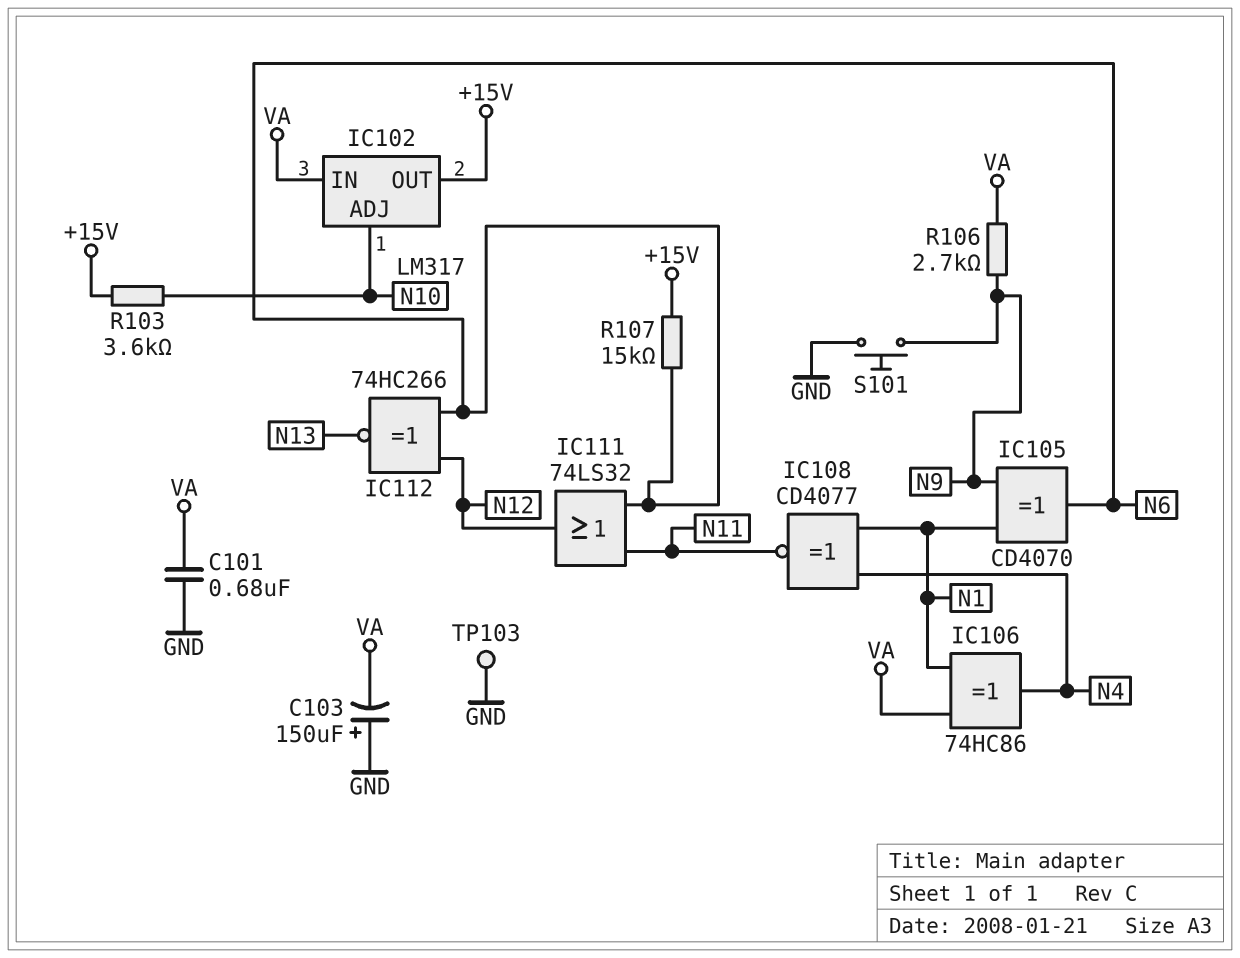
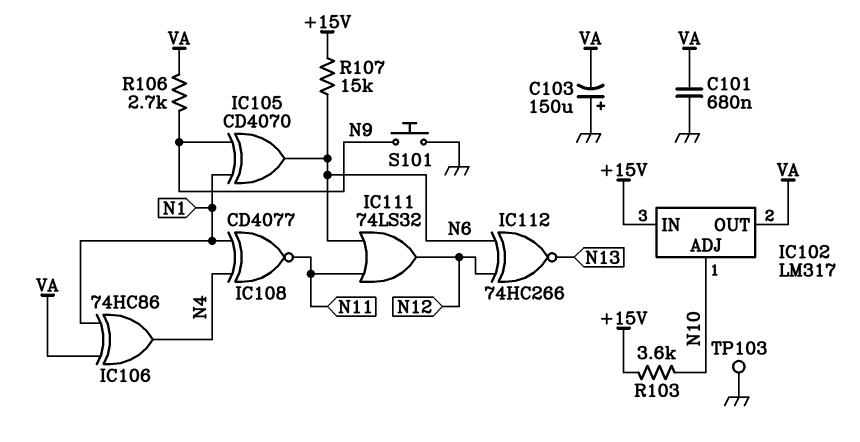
IC102 pin IN: VA -> +15V
IC102 pin OUT: +15V -> VA

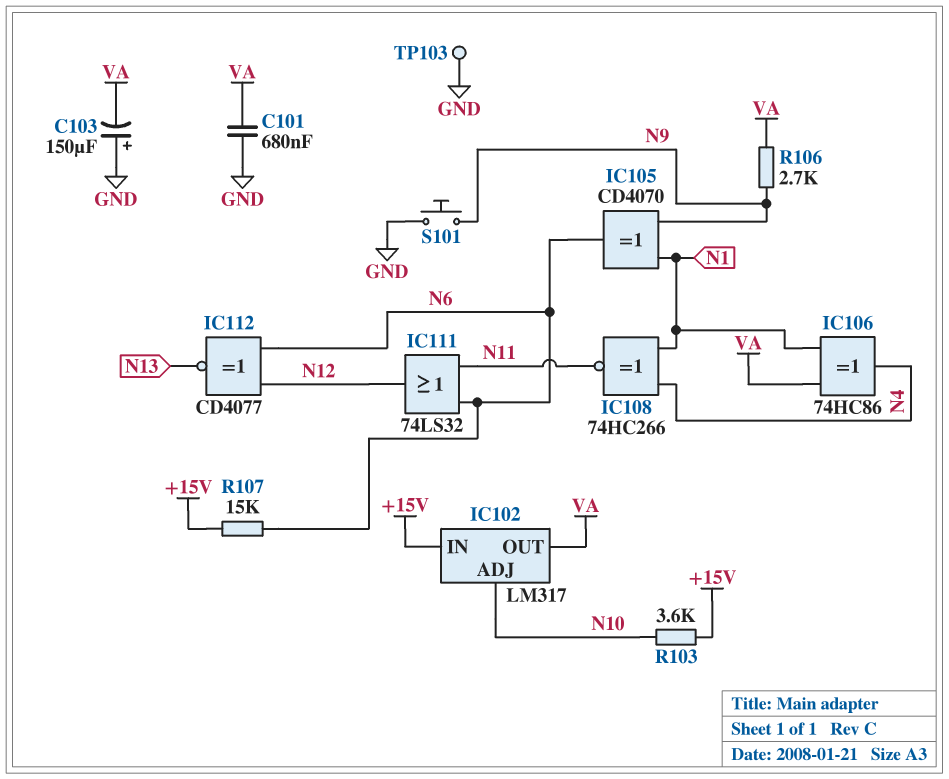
IC108: XNOR CD4077 (in N1, in N4, out N11) -> XNOR 74HC266 (in N1, in N4, out N11)
IC112: XNOR 74HC266 (in N6, in N12, out N13) -> XNOR CD4077 (in N6, in N12, out N13)

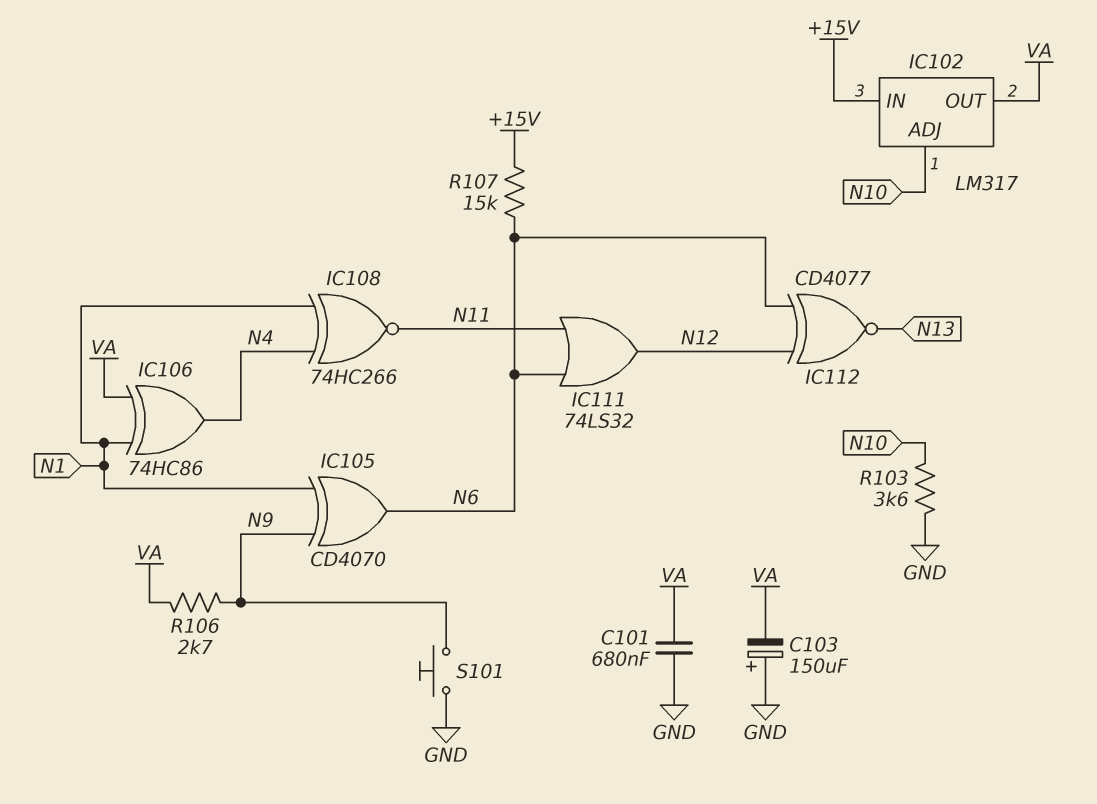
R103: 3.6k (+15V, N10) -> 3.6k (GND, N10)
TP103: test point (GND) -> none

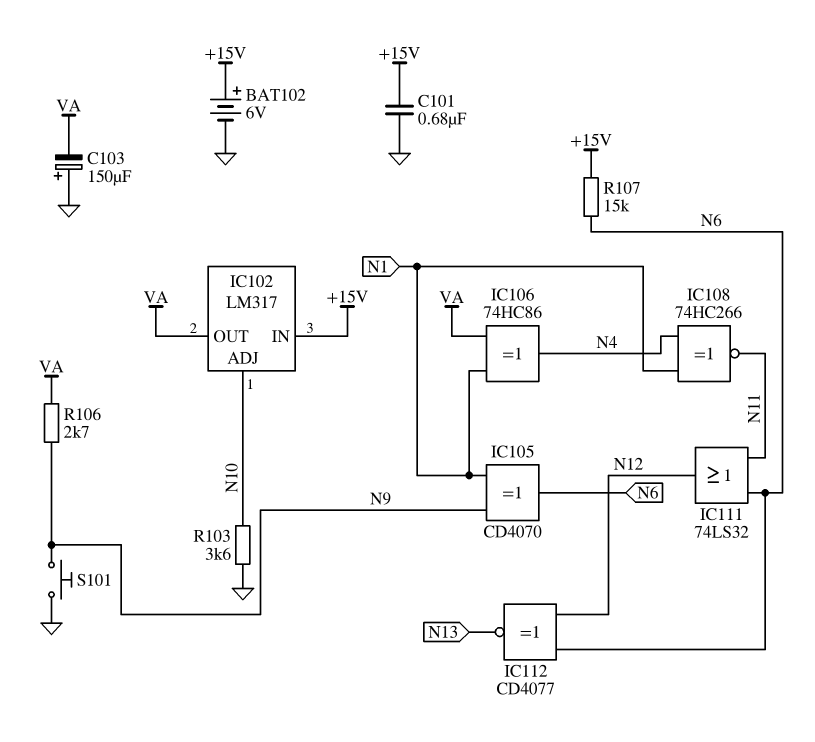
BAT102: none -> 6V (plus +15V, minus GND)
C101: 680nF (GND, VA) -> 680nF (+15V, GND)

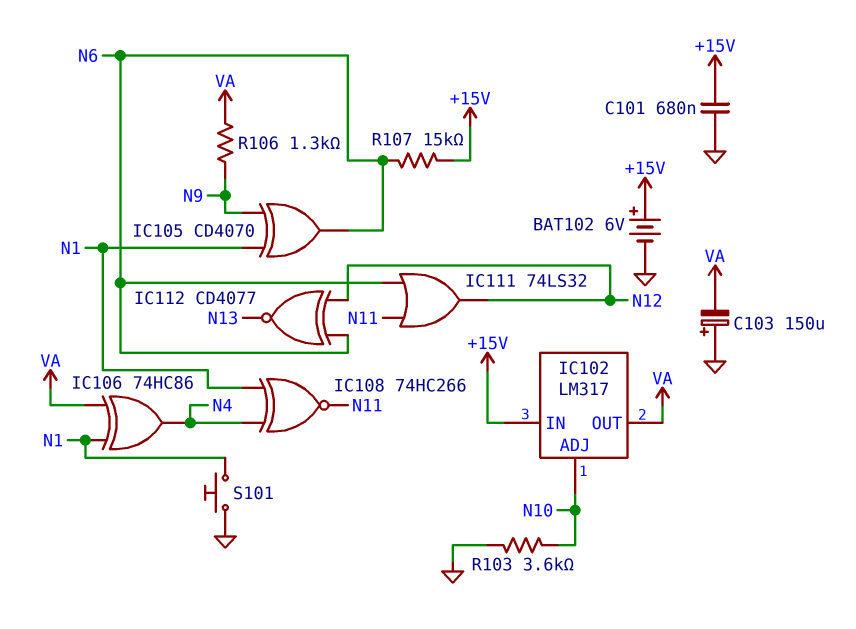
R106: 2.7k (N9, VA) -> 1.3k (N9, VA)
S101: button (GND, N9) -> button (GND, N1)

